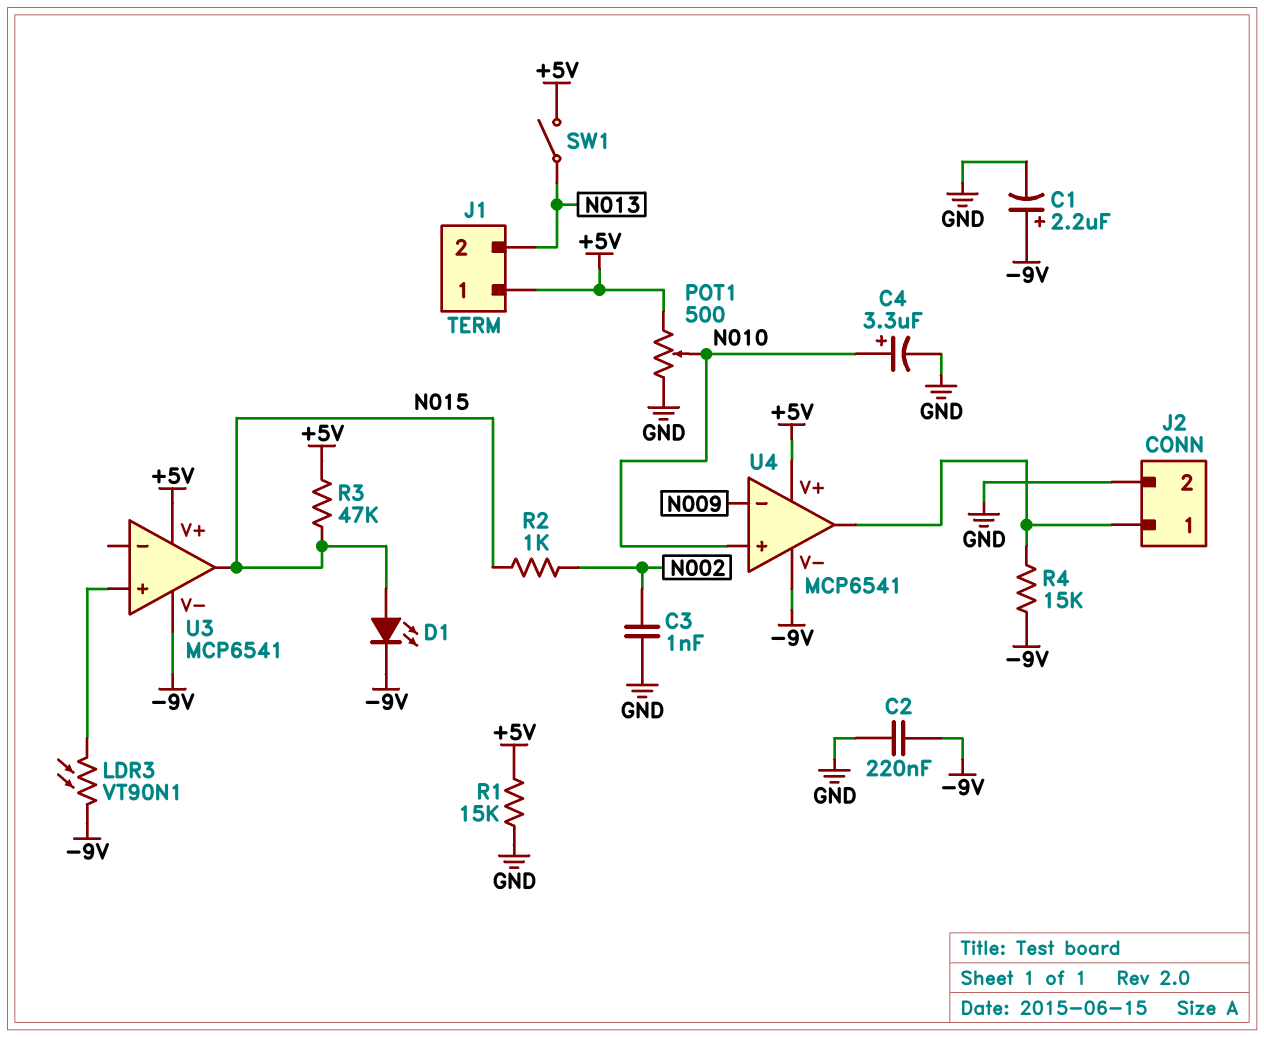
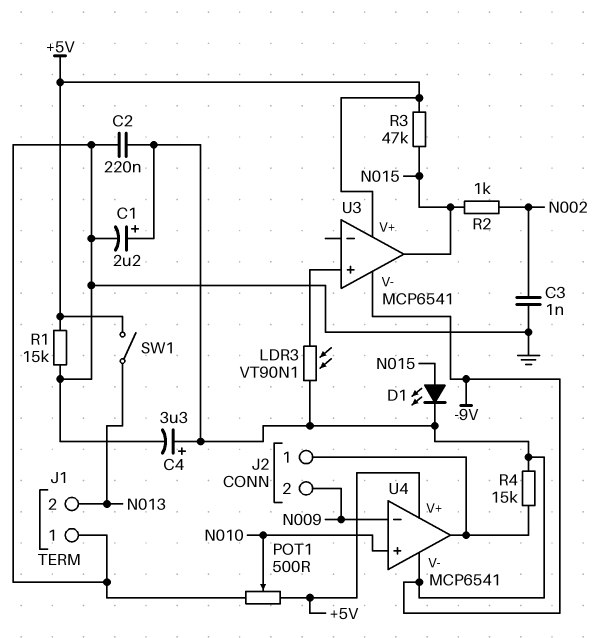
C4: 3.3uF (plus N010, minus GND) -> 3.3uF (plus -9V, minus GND)
J1 pin 1: +5V -> GND
J2 pin 2: GND -> N009

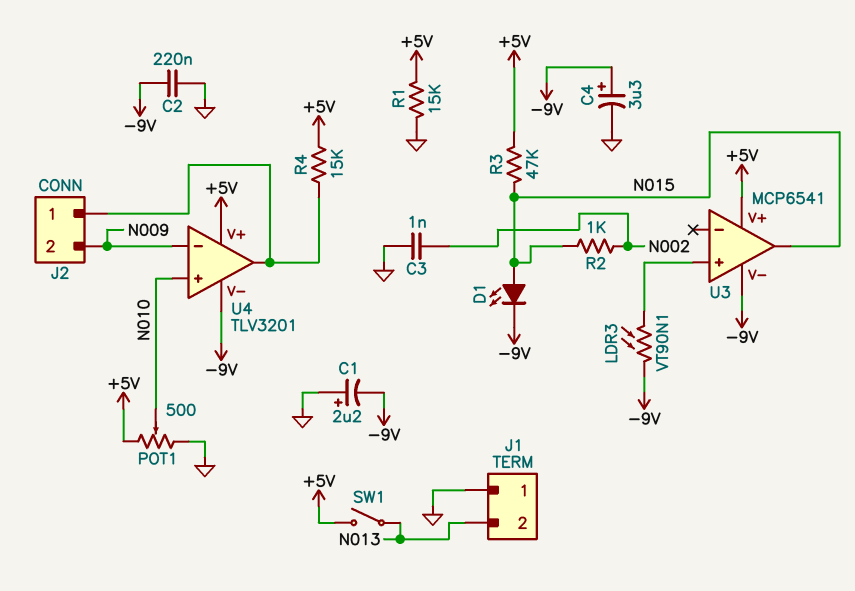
C1: 2.2uF (plus -9V, minus GND) -> 2.2uF (plus GND, minus -9V)
R4: 15k (-9V, J2/1) -> 15k (+5V, J2/1)
U4: MCP6541 -> TLV3201

